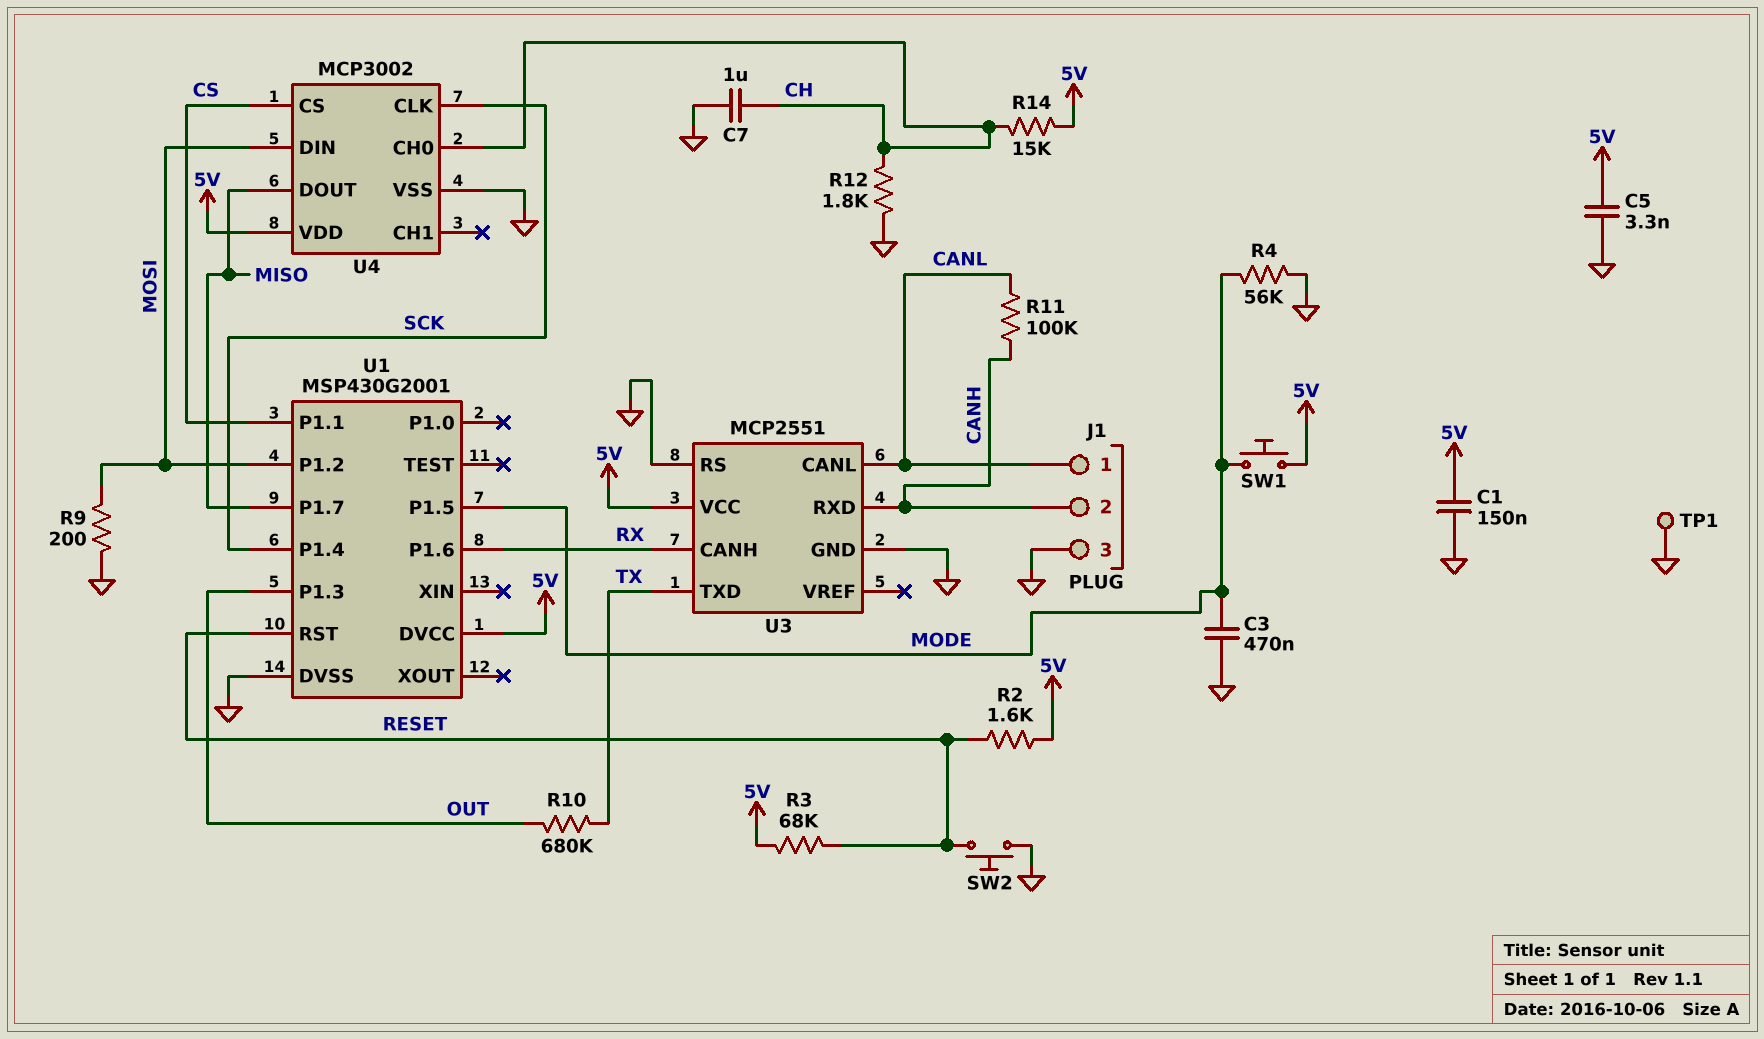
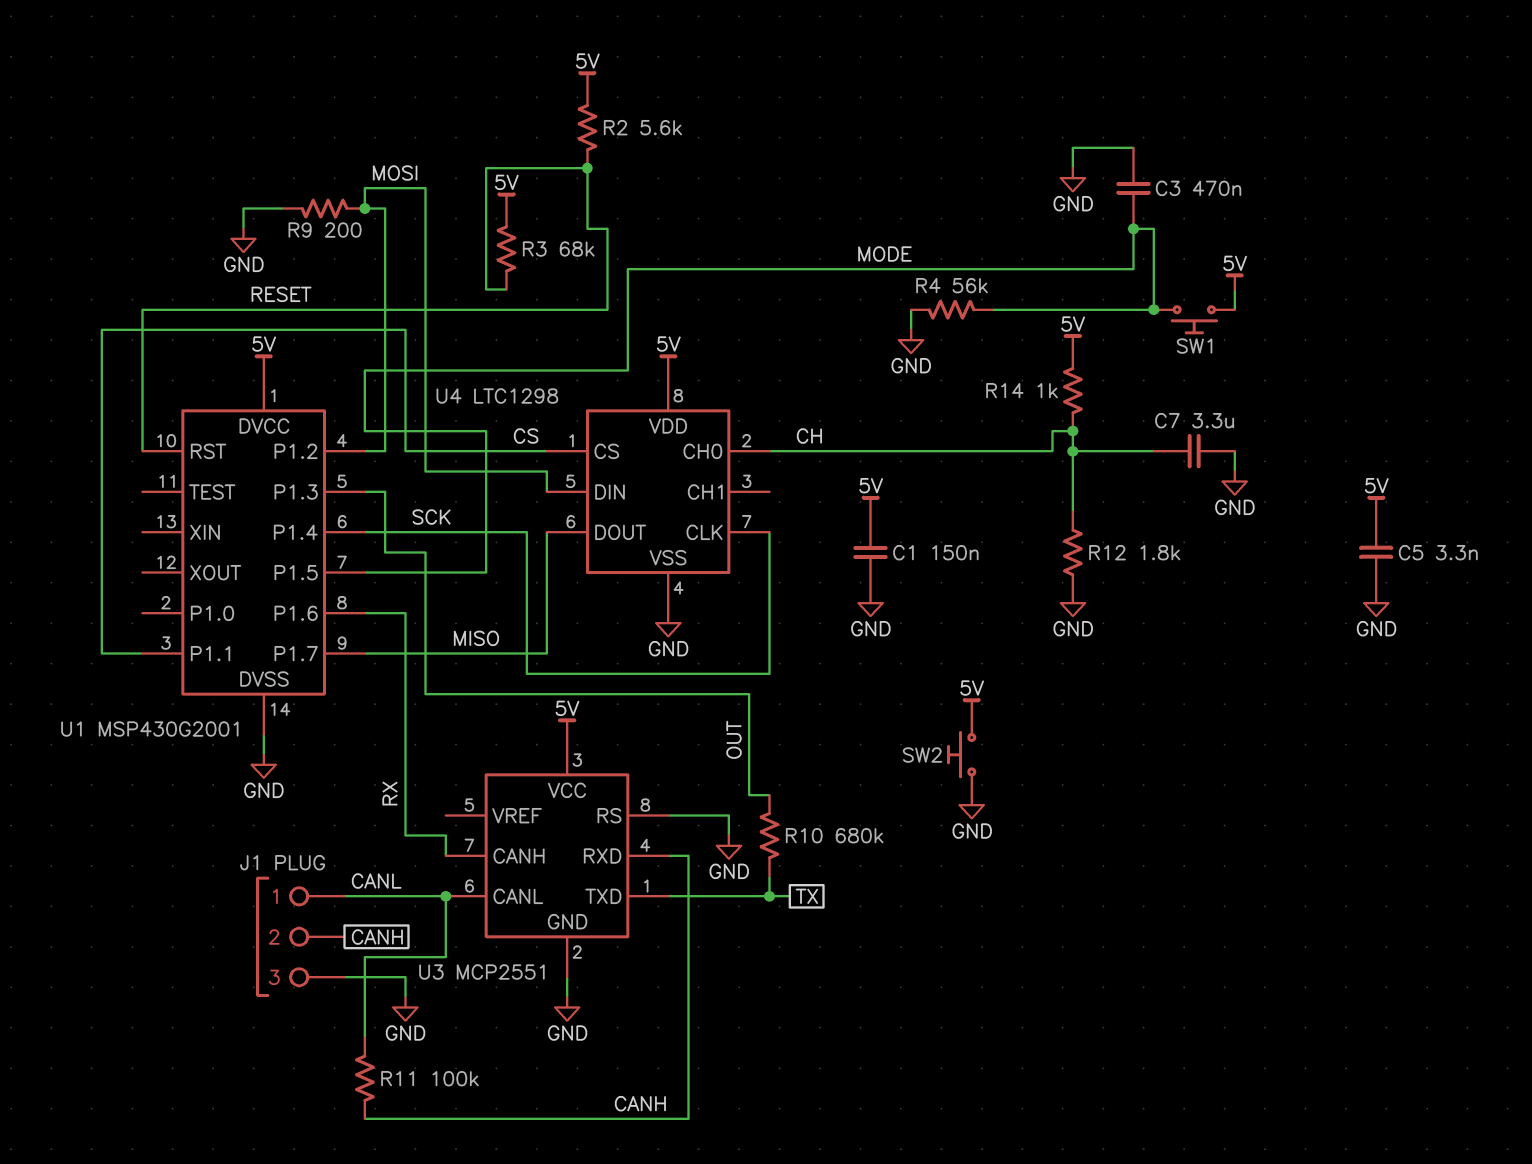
C7: 1uF (CH, GND) -> 3.3uF (CH, GND)
R2: 1.6k (5V, RESET) -> 5.6k (5V, RESET)
R14: 15k (5V, CH) -> 1k (5V, CH)
SW2: button (GND, RESET) -> button (5V, GND)
TP1: test point (GND) -> none
U4: MCP3002 -> LTC1298

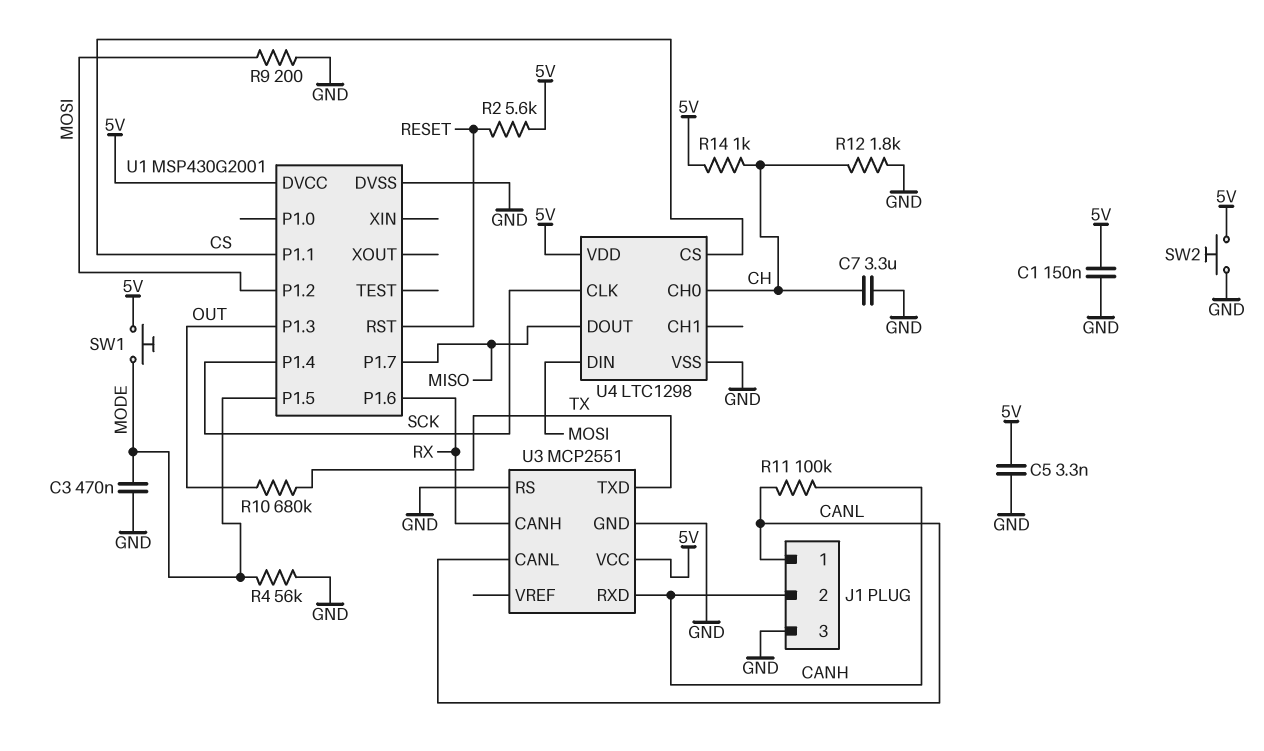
R3: 68k (5V, RESET) -> none

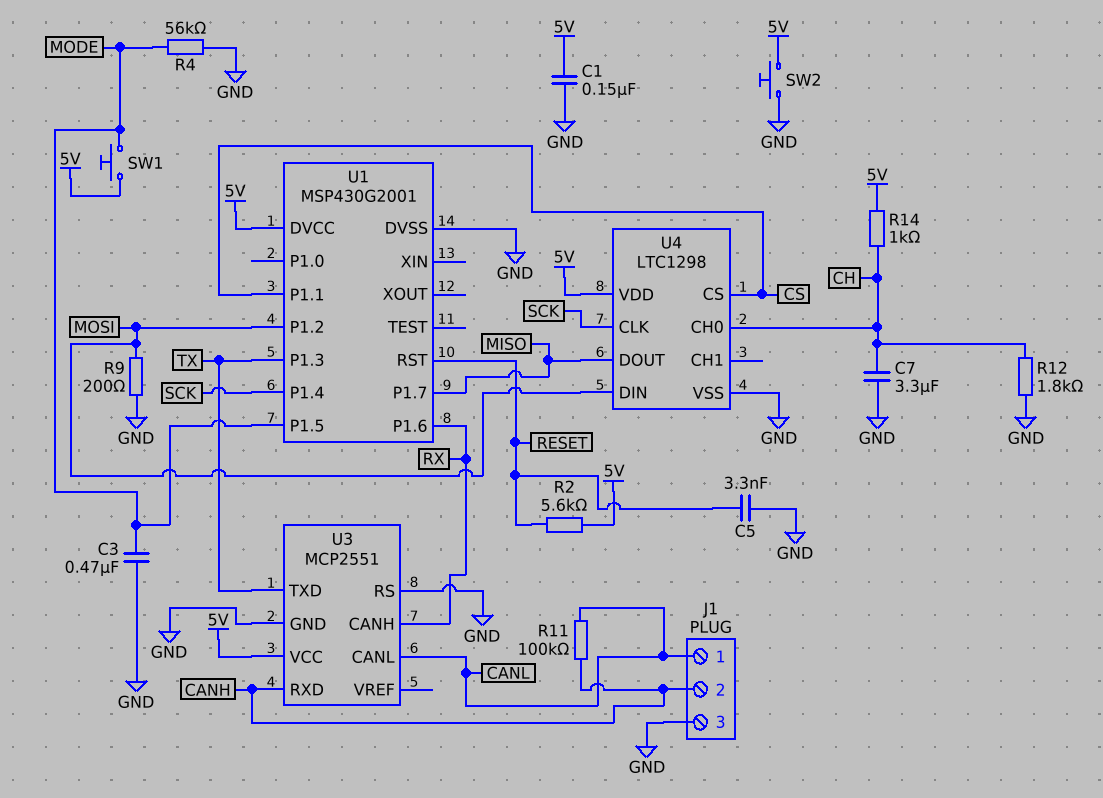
C5: 3.3nF (5V, GND) -> 3.3nF (GND, RESET)
R10: 680k (OUT, TX) -> none
U1 pin P1.3: OUT -> TX

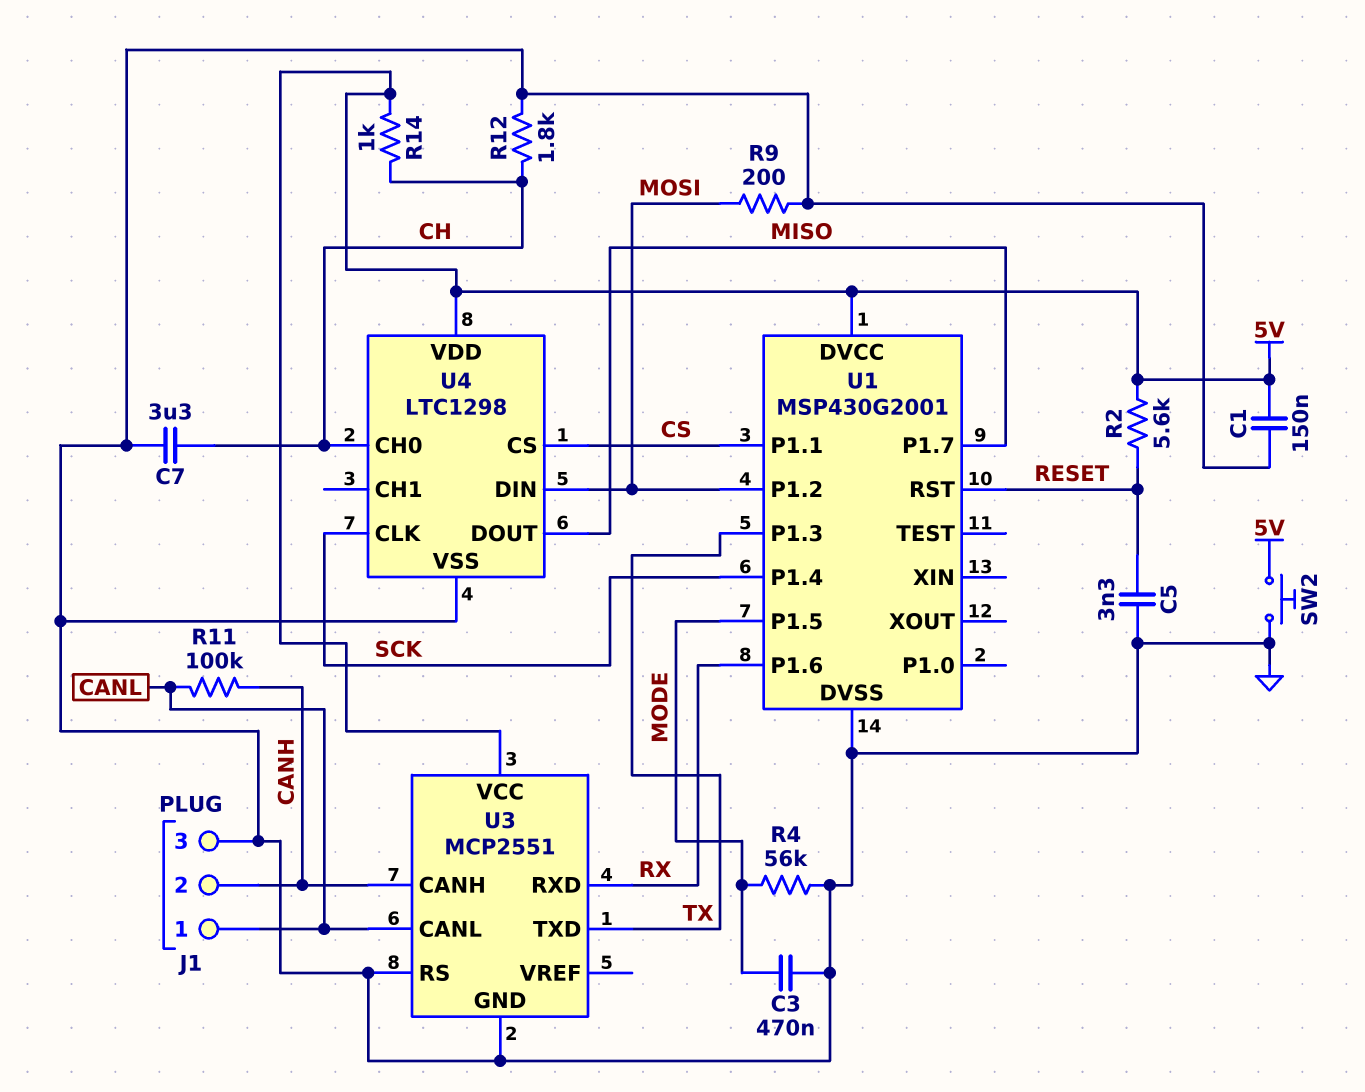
SW1: button (5V, MODE) -> none
U3 pin CANH: RX -> CANH
U3 pin RXD: CANH -> RX

